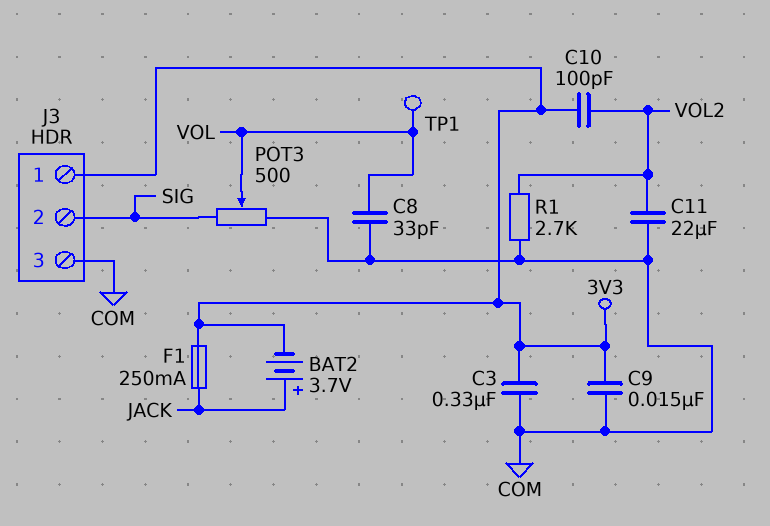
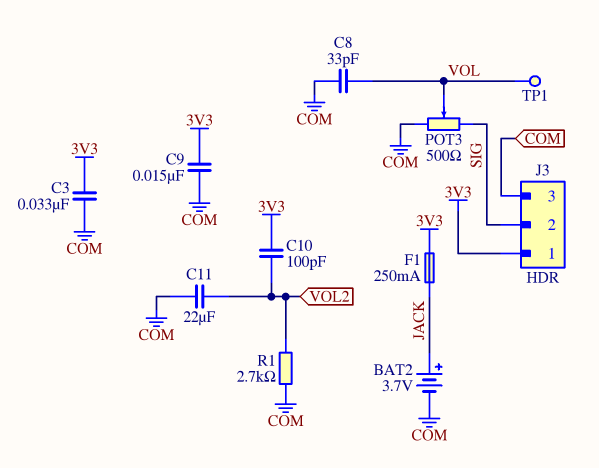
BAT2: 3.7V (plus JACK, minus 3V3) -> 3.7V (plus JACK, minus COM)
C3: 330nF (3V3, COM) -> 33nF (3V3, COM)

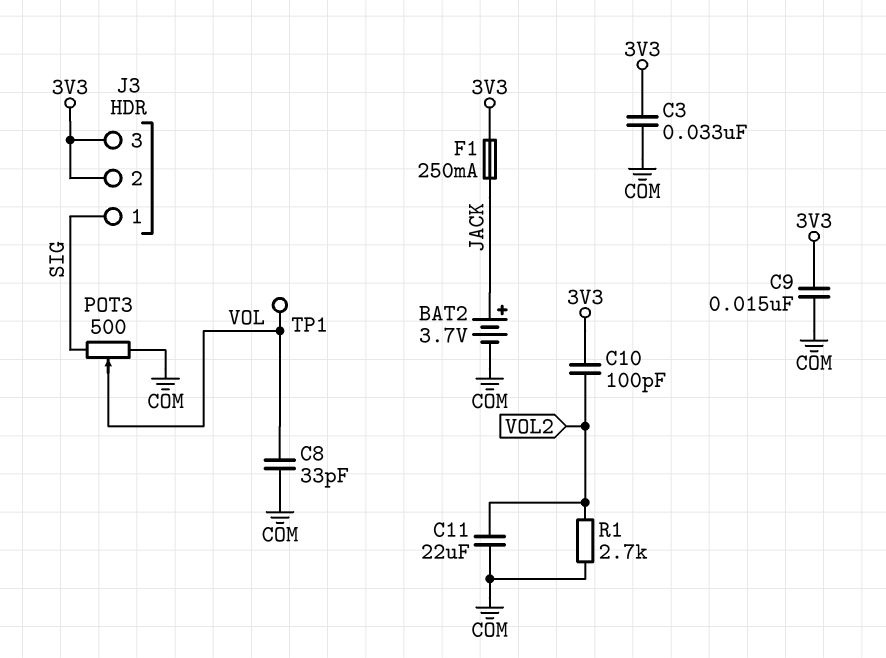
J3 pin 1: 3V3 -> SIG
J3 pin 2: SIG -> 3V3
J3 pin 3: COM -> 3V3

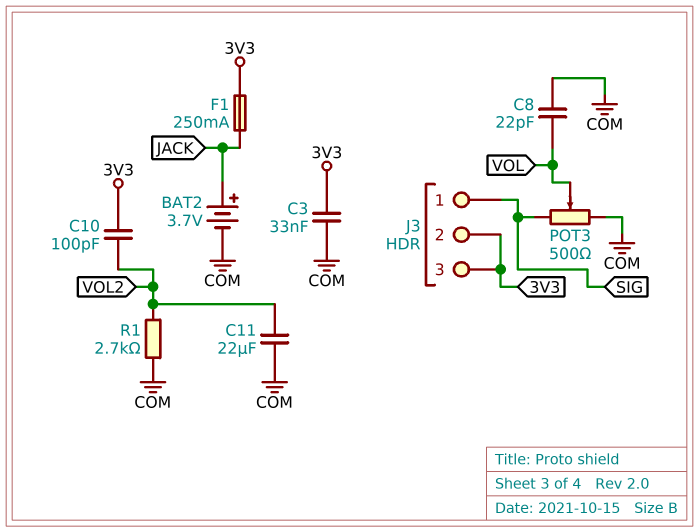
C8: 33pF (COM, VOL) -> 22pF (COM, VOL)
C9: 15nF (3V3, COM) -> none
TP1: test point (VOL) -> none

